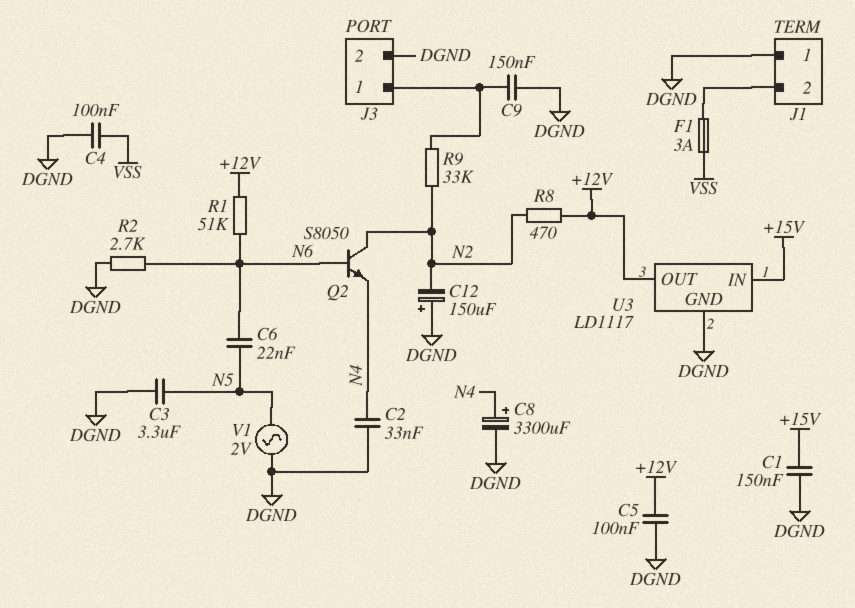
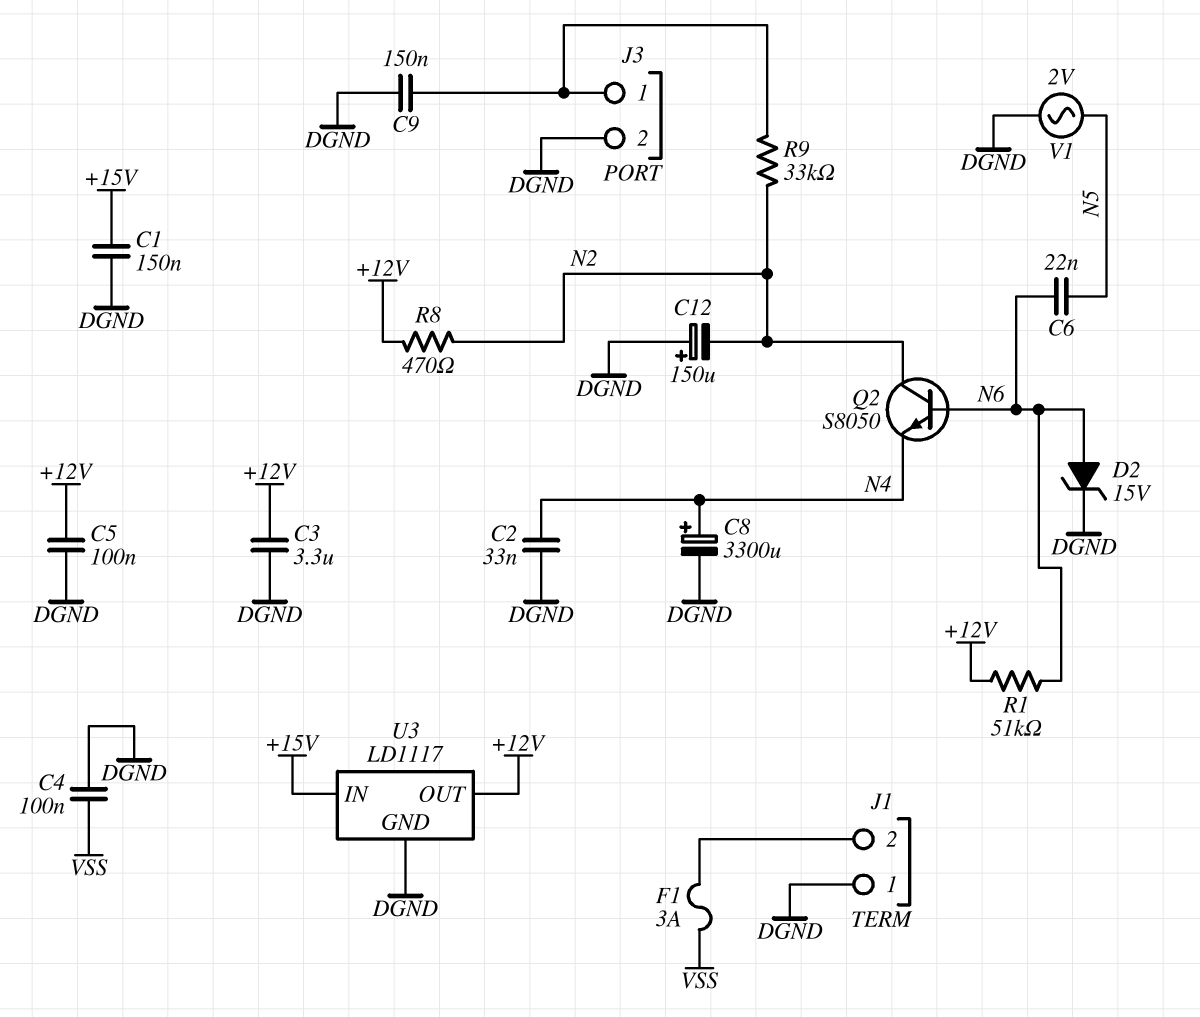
C3: 3.3uF (DGND, N5) -> 3.3uF (+12V, DGND)
D2: none -> zener 15V (A N6, K DGND)
R2: 2.7k (DGND, N6) -> none

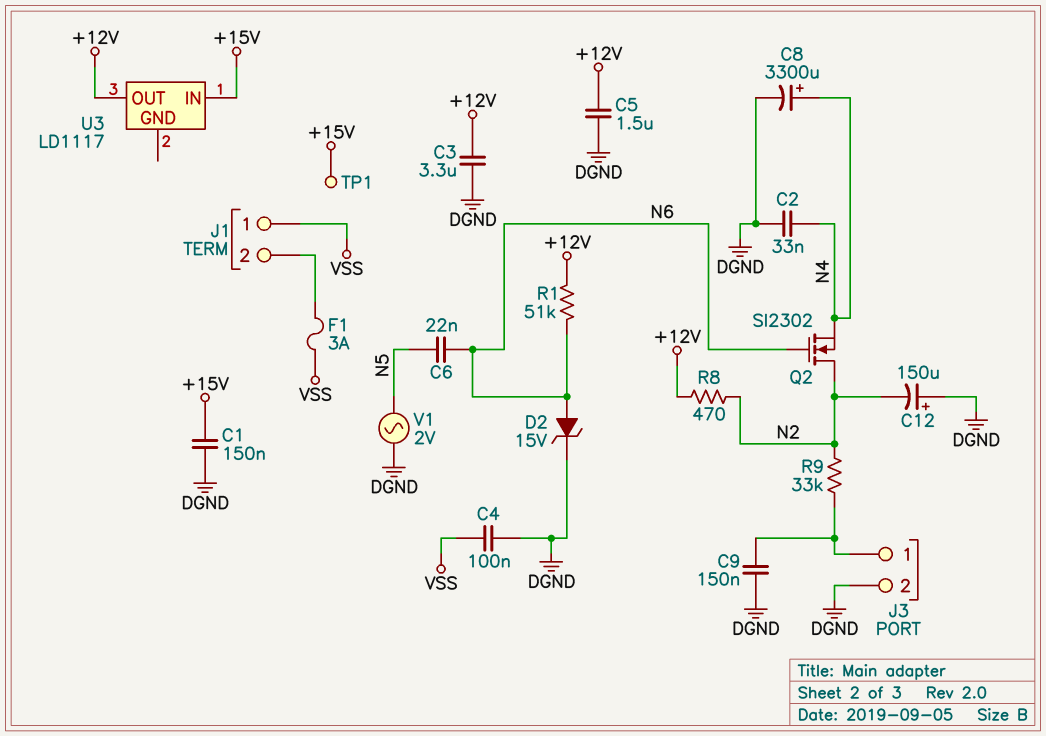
C5: 100nF (+12V, DGND) -> 1.5uF (+12V, DGND)
J1 pin 1: DGND -> VSS
Q2: NPN S8050 (B N6, C N2, E N4) -> NMOS SI2302 (G N6, D N2, S N4)
TP1: none -> test point (+15V)
U3 pin GND: DGND -> none

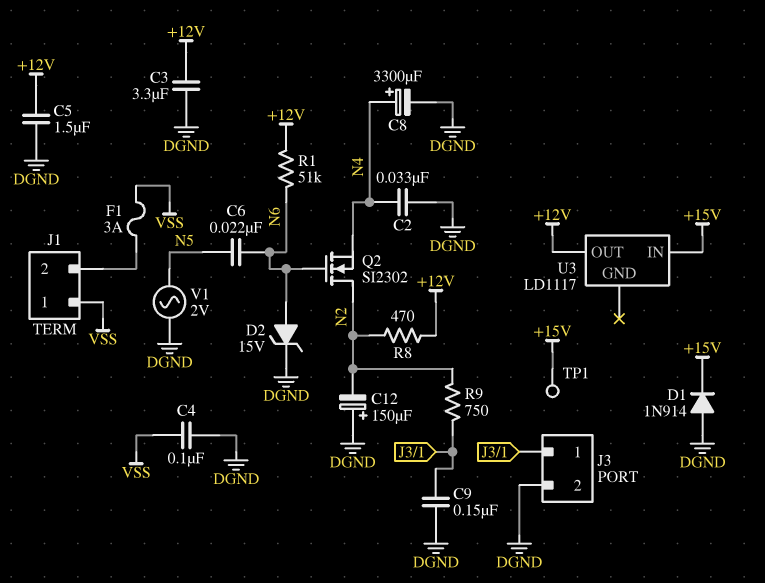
C1: 150nF (+15V, DGND) -> none
D1: none -> diode 1N914 (A DGND, K +15V)
R9: 33k (J3/1, N2) -> 750 (J3/1, N2)

